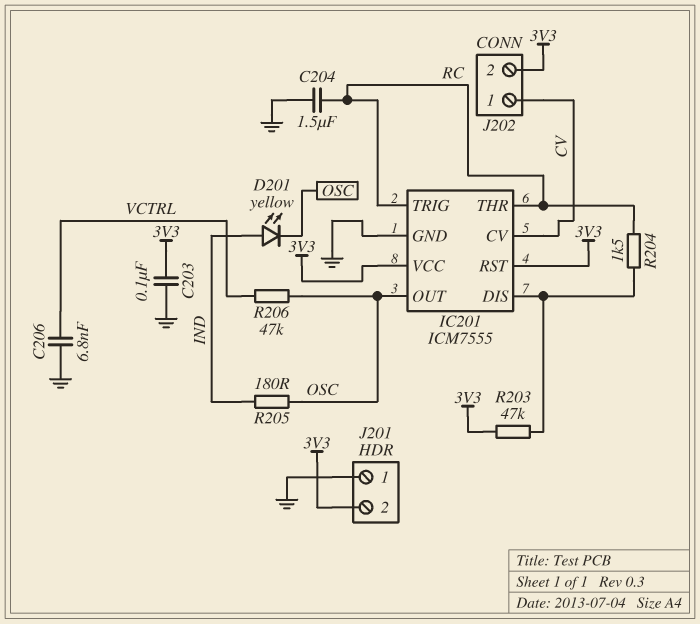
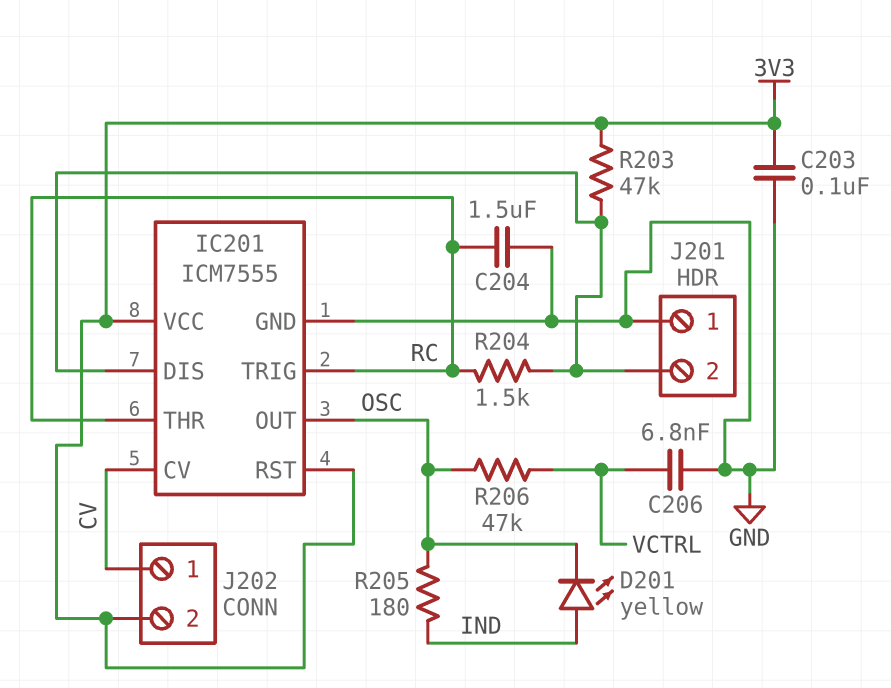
J201 pin 2: 3V3 -> IC201/DIS

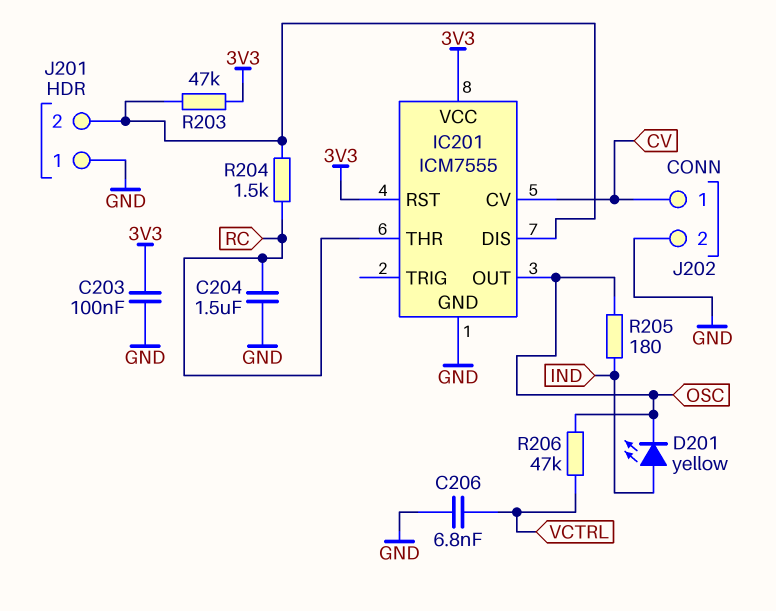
IC201 pin TRIG: RC -> none
J202 pin 2: 3V3 -> GND

